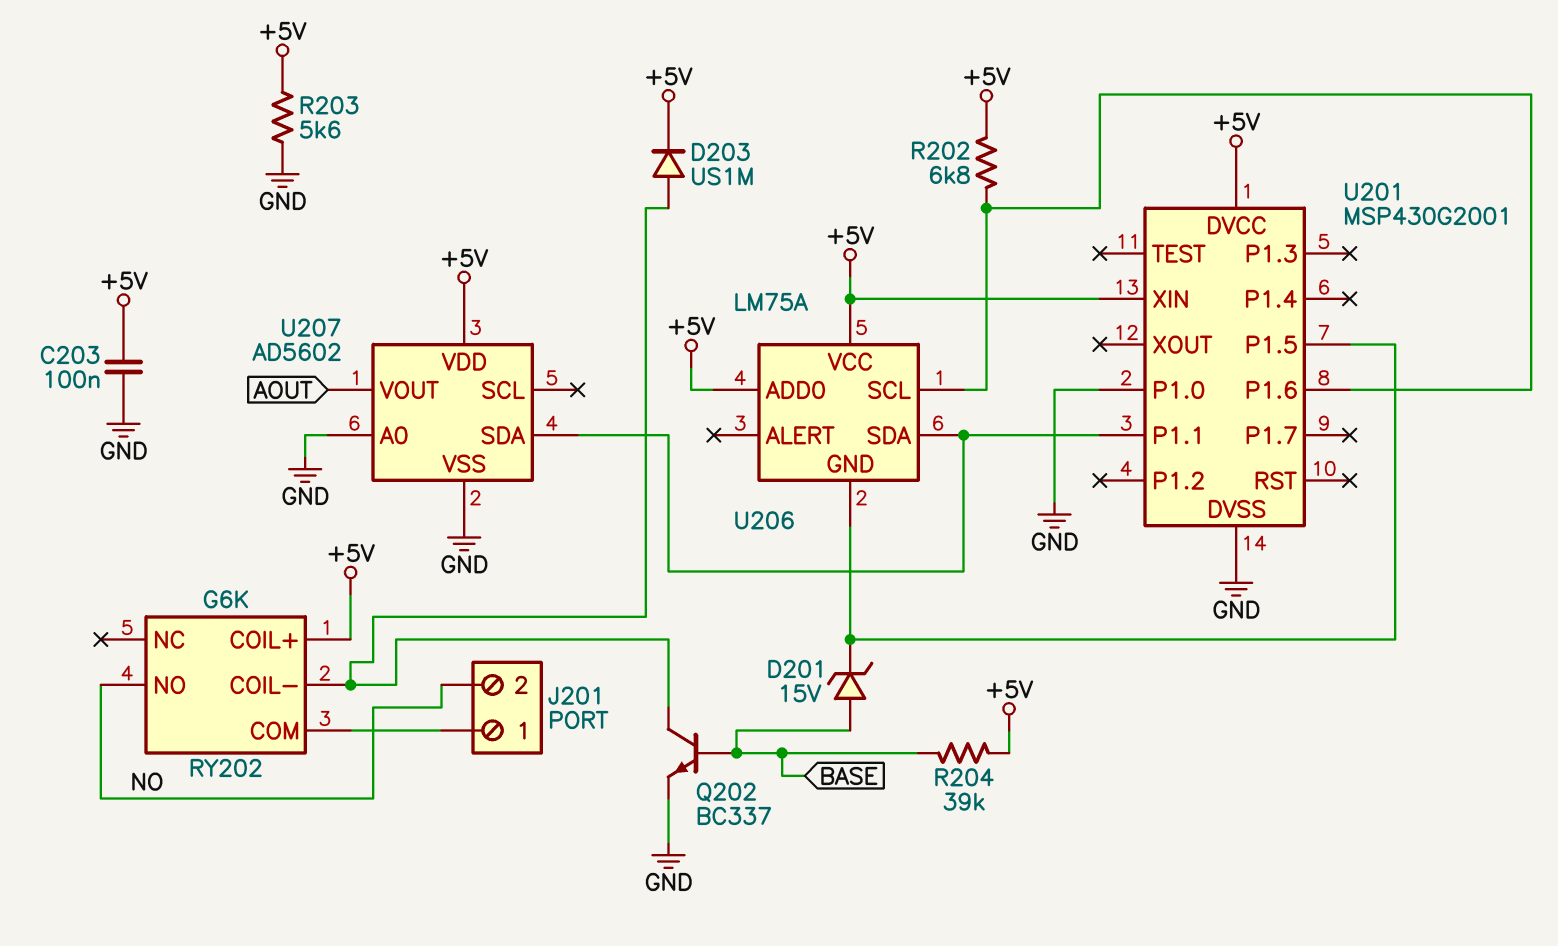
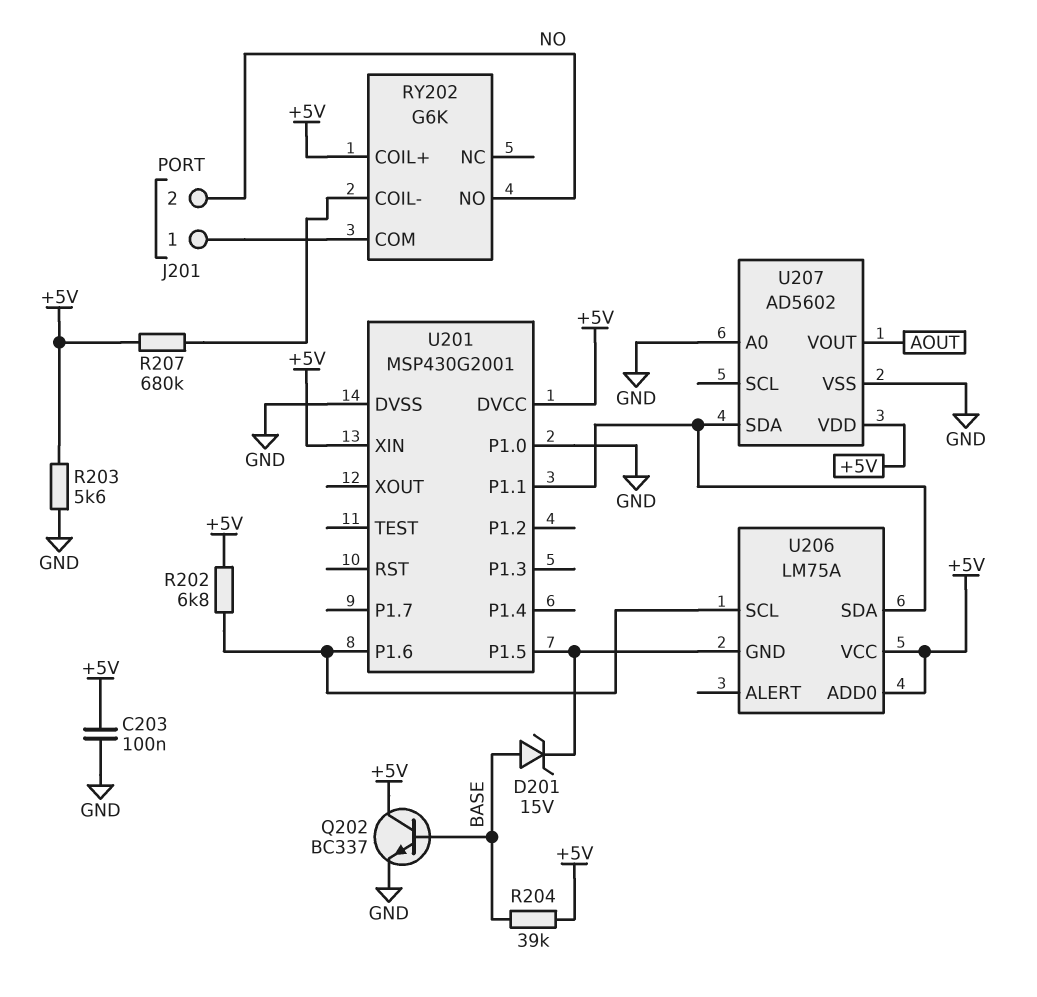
D203: diode US1M (A RY202/COIL-, K +5V) -> none
Q202: NPN BC337 (B BASE, C RY202/COIL-, E GND) -> NPN BC337 (B BASE, C +5V, E GND)
R207: none -> 680k (+5V, RY202/COIL-)

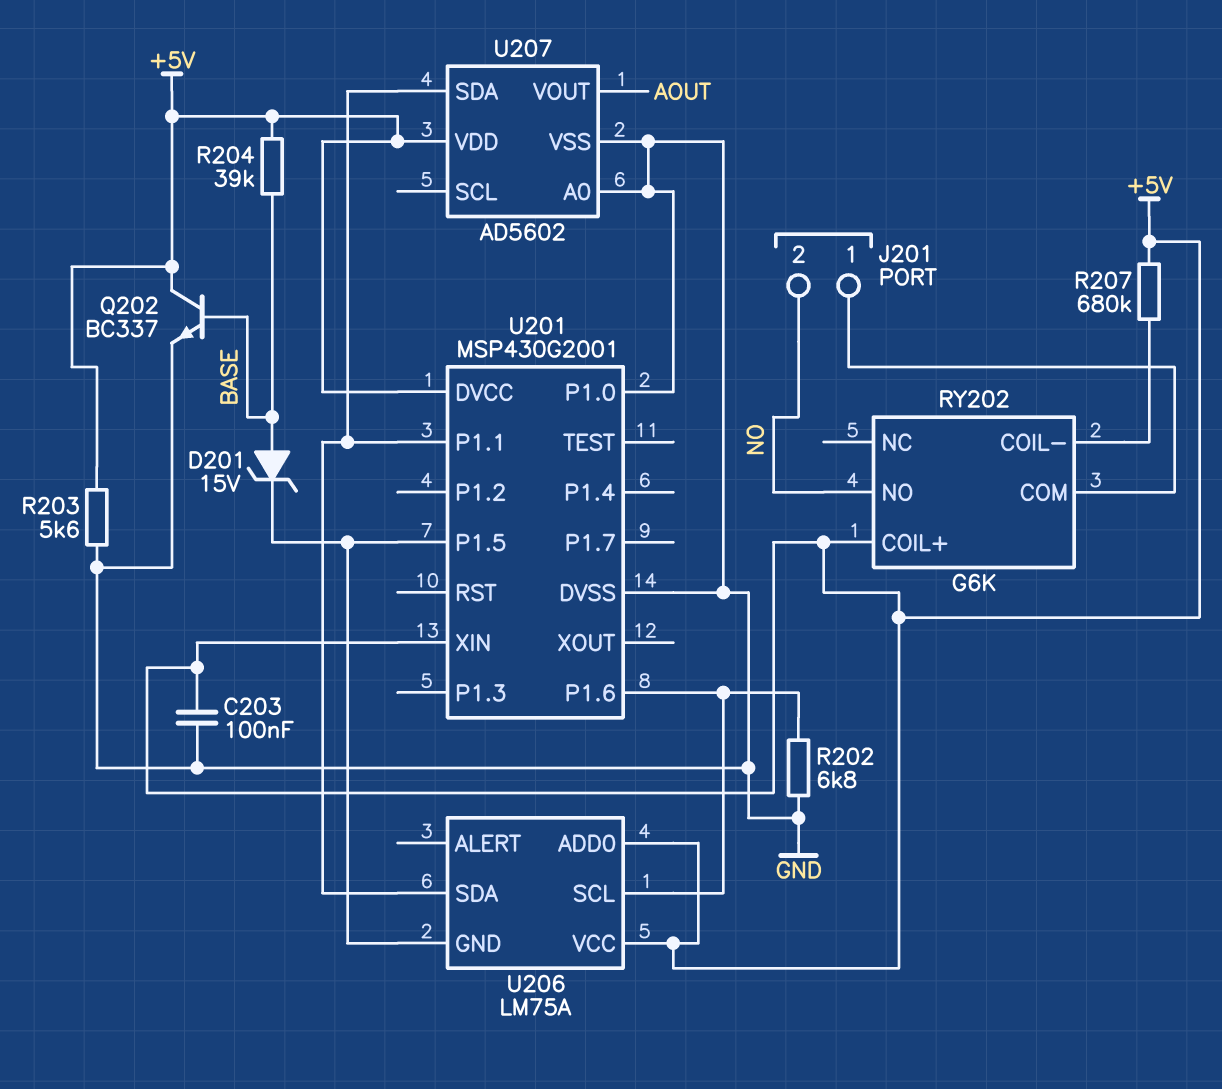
R202: 6.8k (+5V, U201/P1.6) -> 6.8k (GND, U201/P1.6)

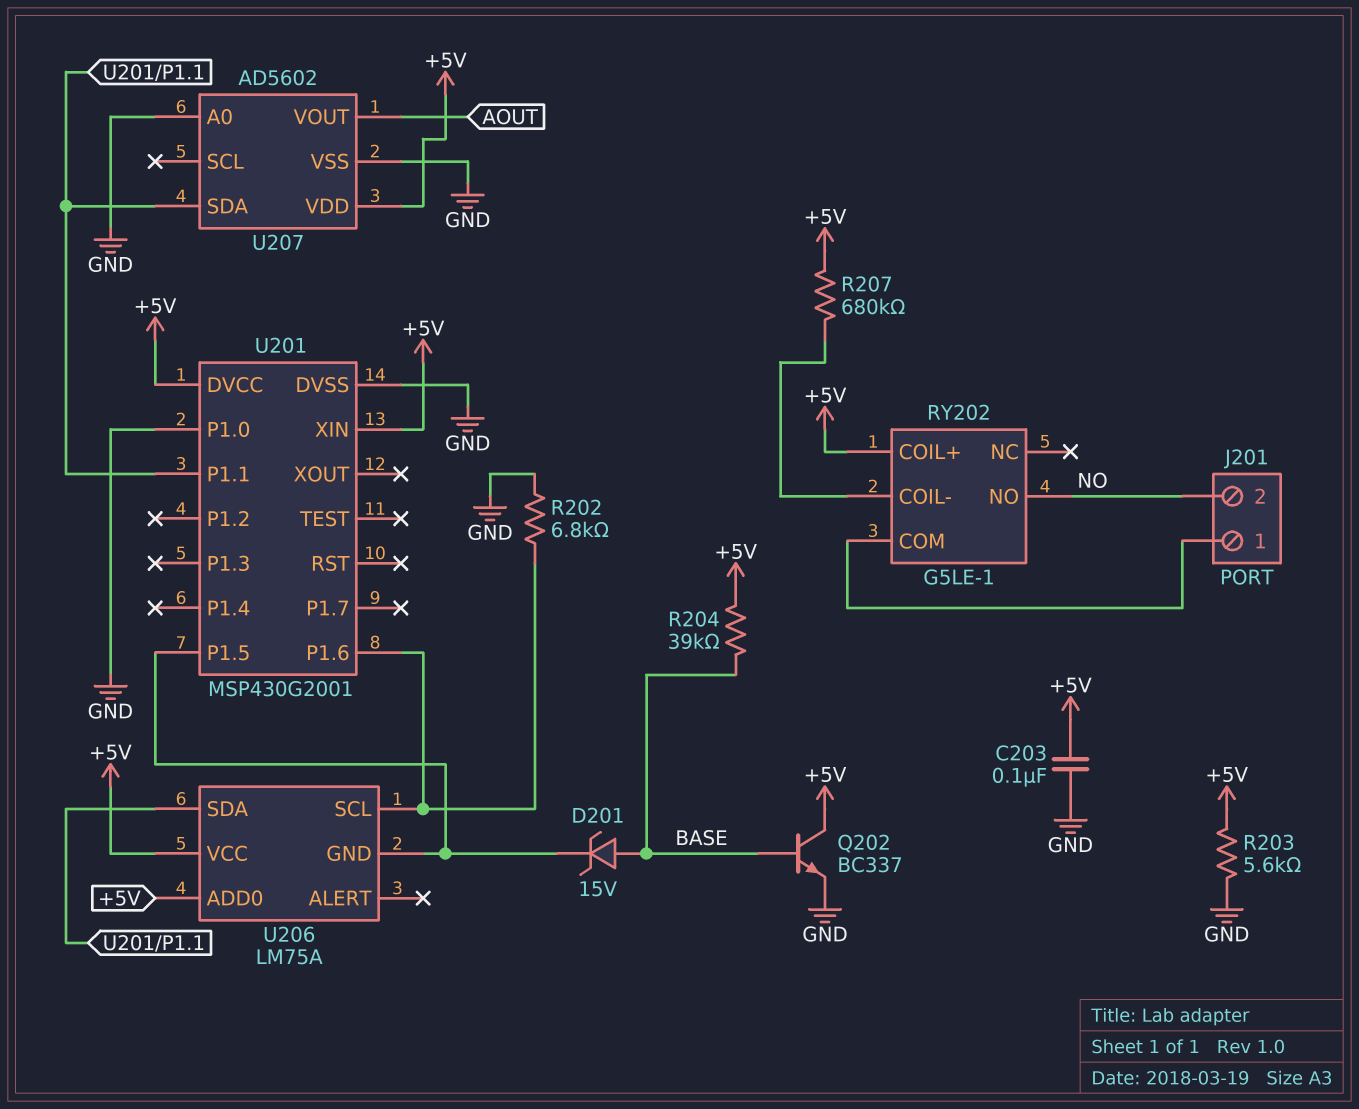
RY202: G6K -> G5LE-1

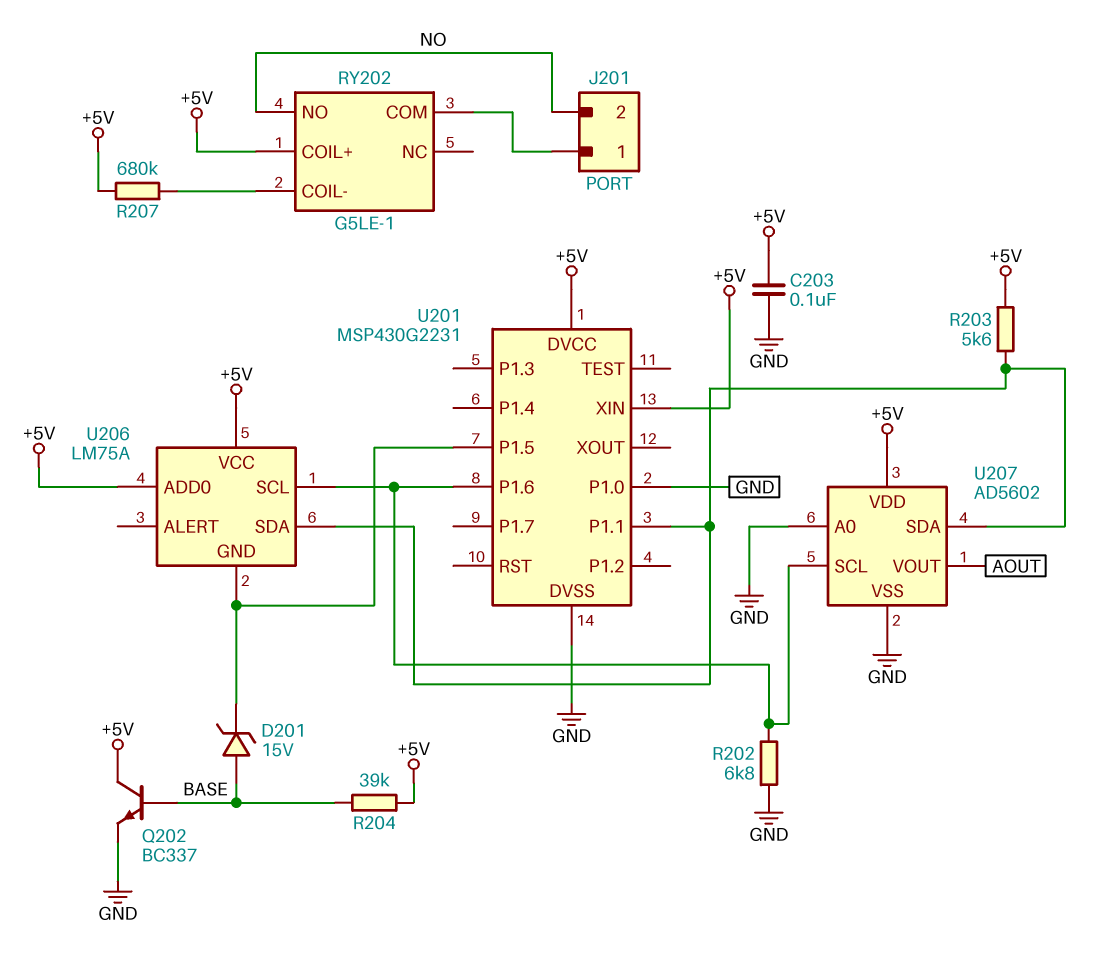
R203: 5.6k (+5V, GND) -> 5.6k (+5V, U201/P1.1)
U201: MSP430G2001 -> MSP430G2231
U207 pin SCL: none -> U201/P1.6

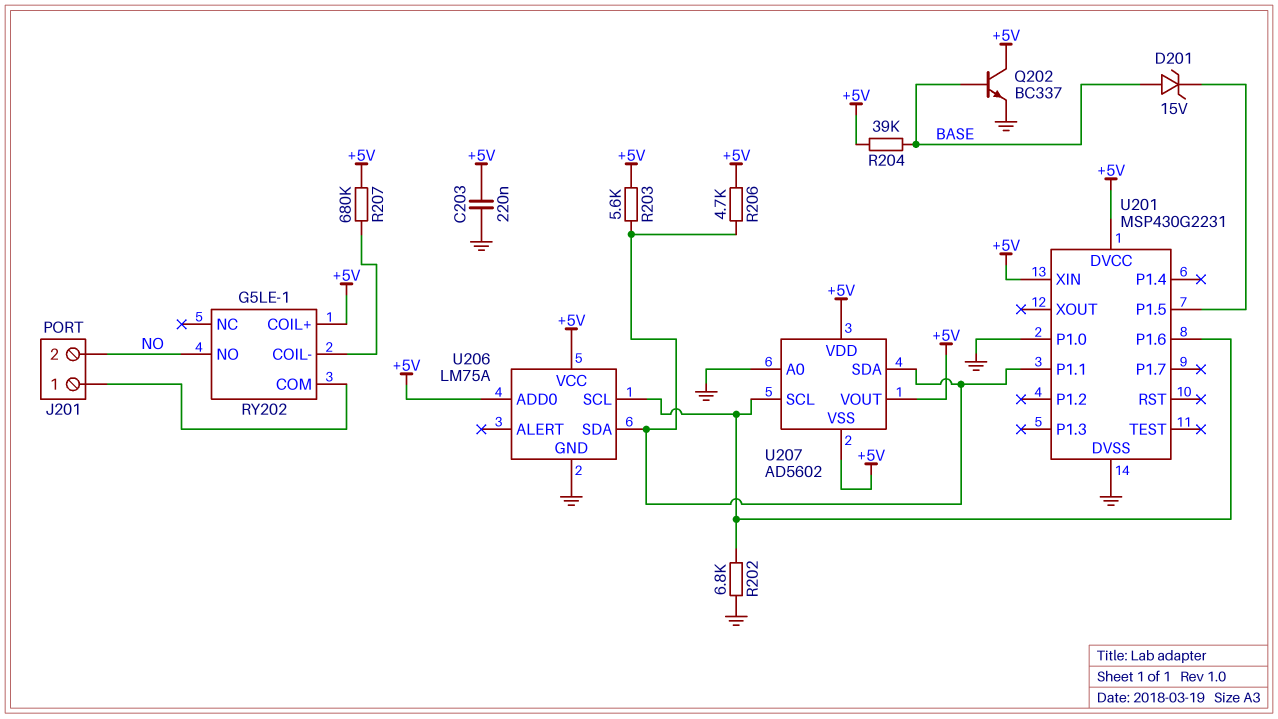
C203: 100nF (+5V, GND) -> 220nF (+5V, GND)
R206: none -> 4.7k (+5V, U201/P1.1)
U206 pin GND: U201/P1.5 -> GND
U207 pin VOUT: AOUT -> +5V
U207 pin VSS: GND -> +5V

